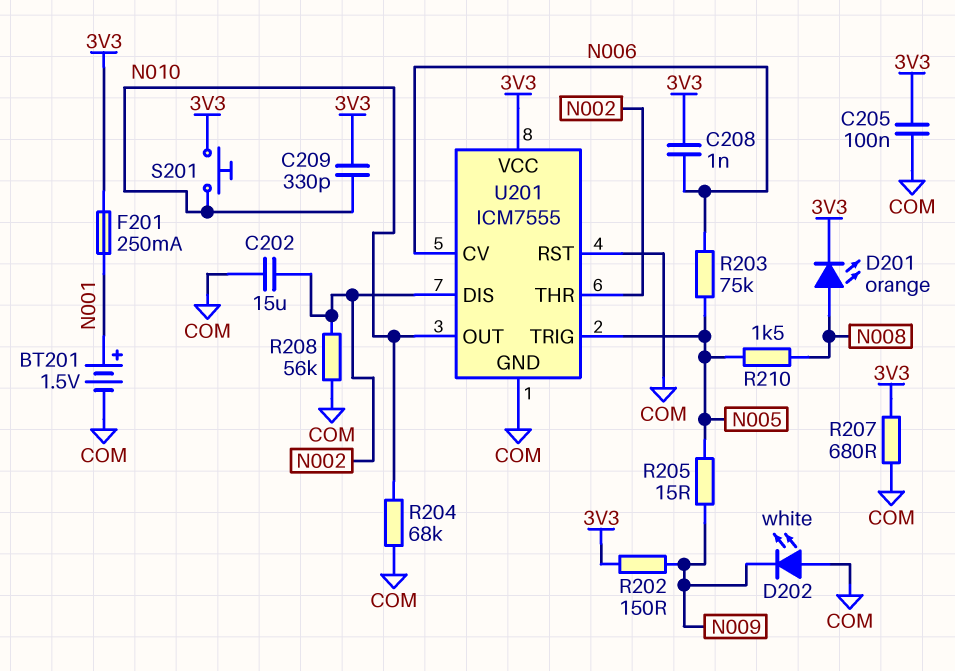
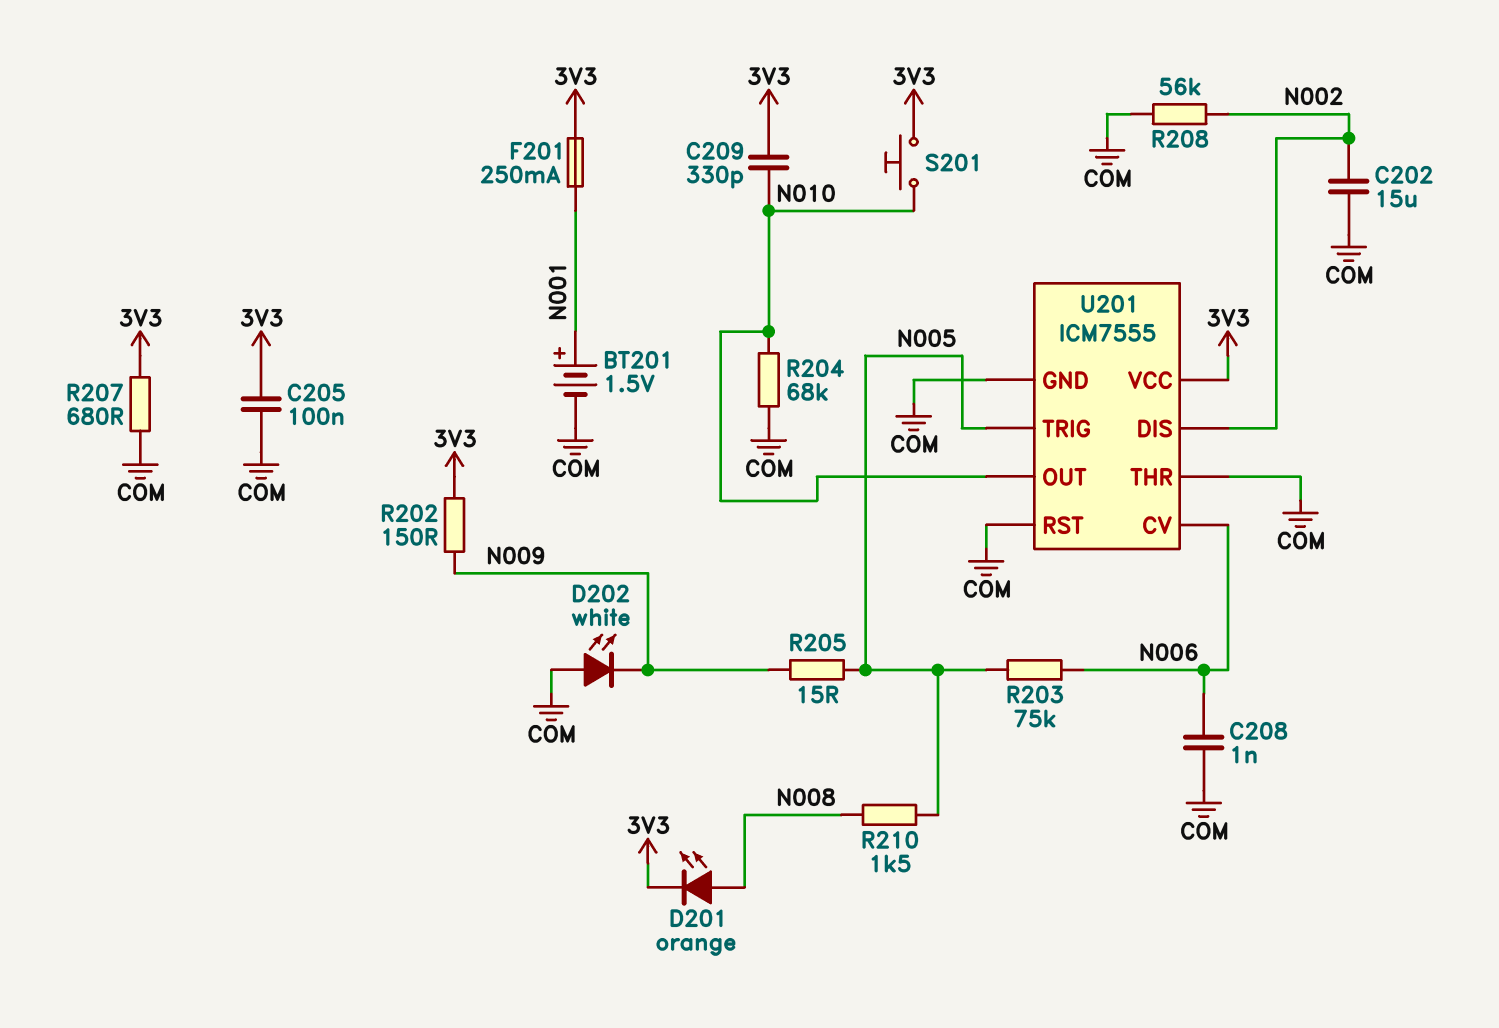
C208: 1nF (3V3, N006) -> 1nF (COM, N006)
U201 pin THR: N002 -> COM

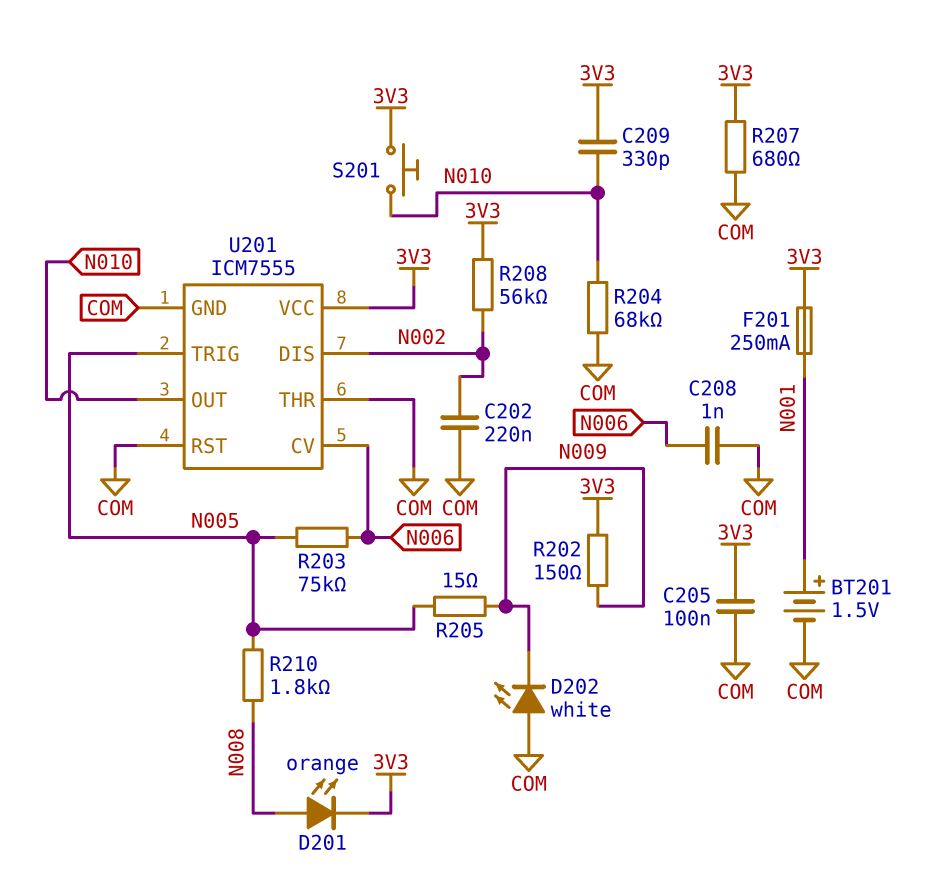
C202: 15uF (COM, N002) -> 220nF (COM, N002)
R208: 56k (COM, N002) -> 56k (3V3, N002)
R210: 1.5k (N005, N008) -> 1.8k (N005, N008)

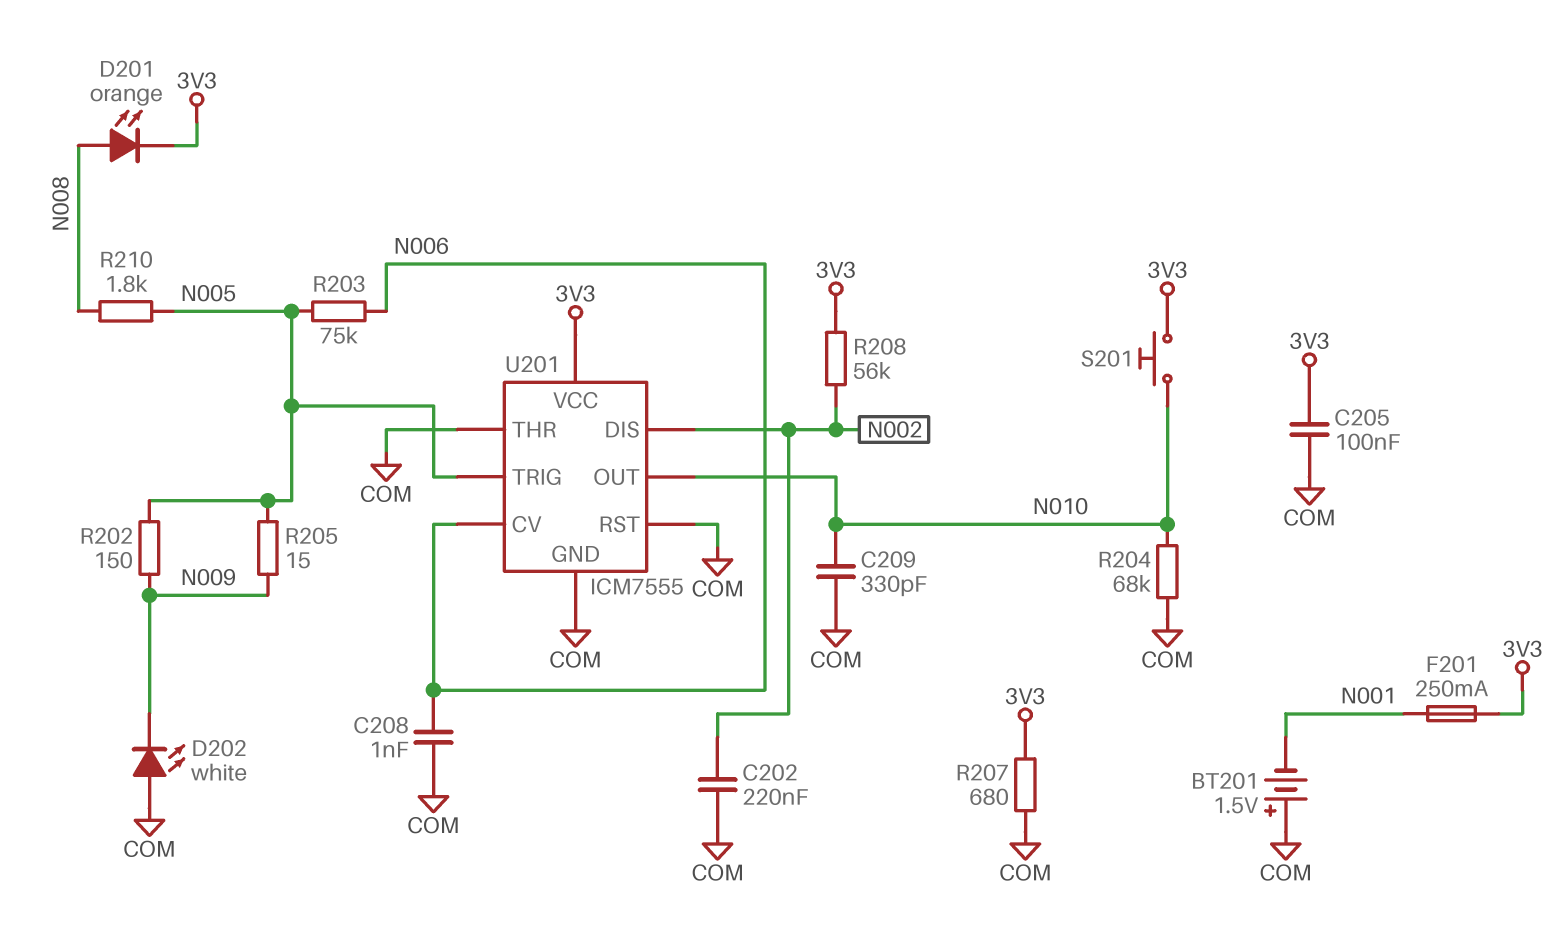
BT201: 1.5V (plus N001, minus COM) -> 1.5V (plus COM, minus N001)
C209: 330pF (3V3, N010) -> 330pF (COM, N010)
R202: 150 (3V3, N009) -> 150 (N005, N009)

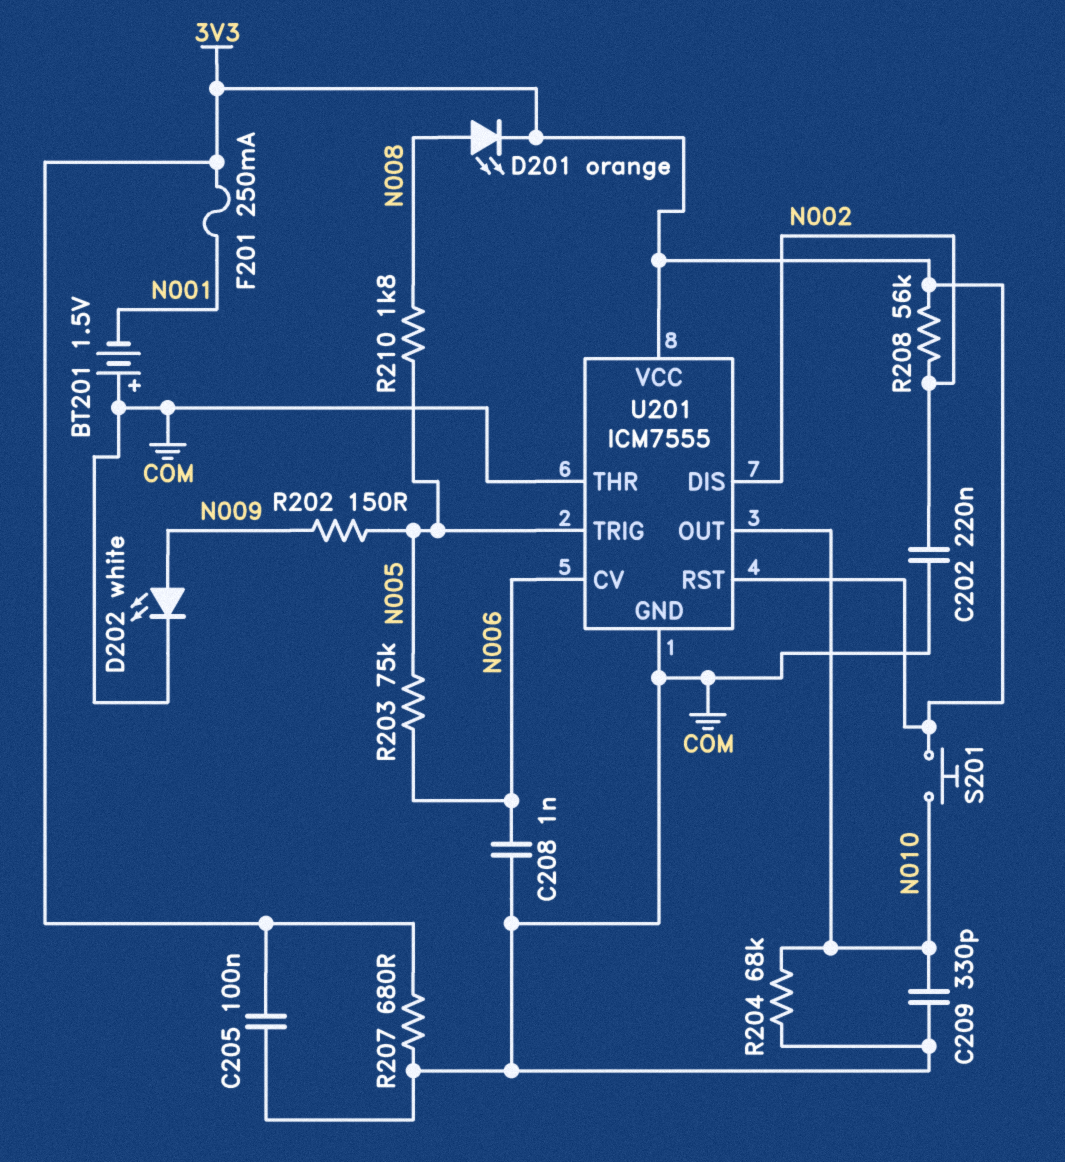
D202: LED white (A COM, K N009) -> LED white (A N009, K COM)
R205: 15 (N005, N009) -> none
U201 pin RST: COM -> 3V3

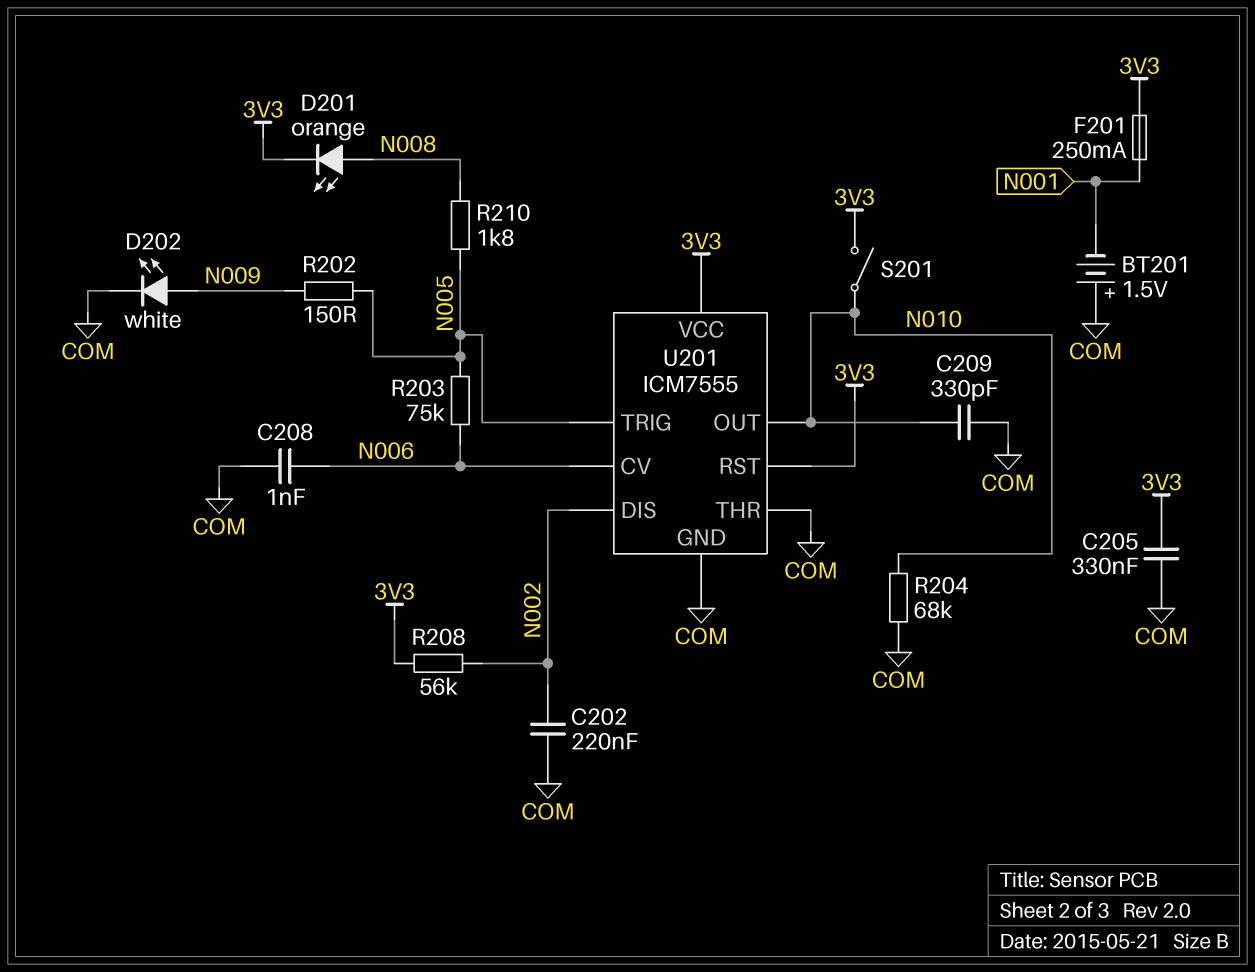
C205: 100nF (3V3, COM) -> 330nF (3V3, COM)
R207: 680 (3V3, COM) -> none
S201: button (3V3, N010) -> switch (3V3, N010)

